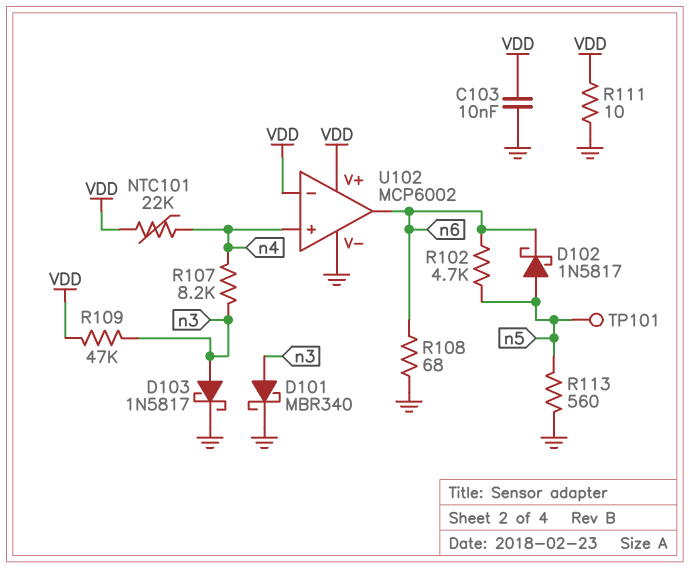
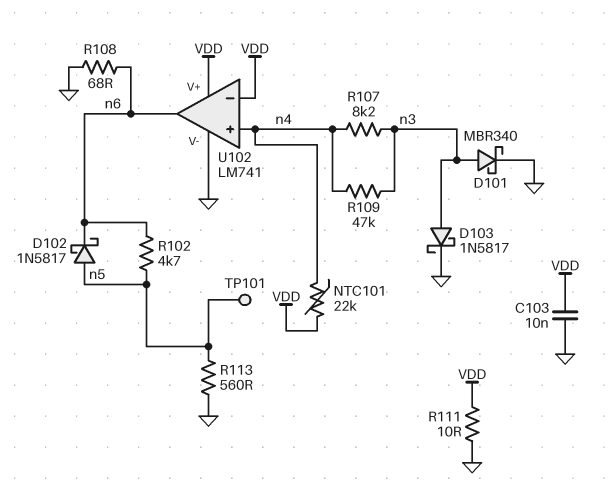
R109: 47k (VDD, n3) -> 47k (n3, n4)
U102: MCP6002 -> LM741

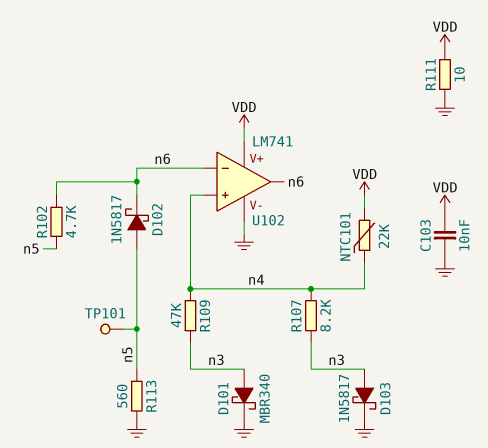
R108: 68 (GND, n6) -> none
U102 pin in-: VDD -> n6

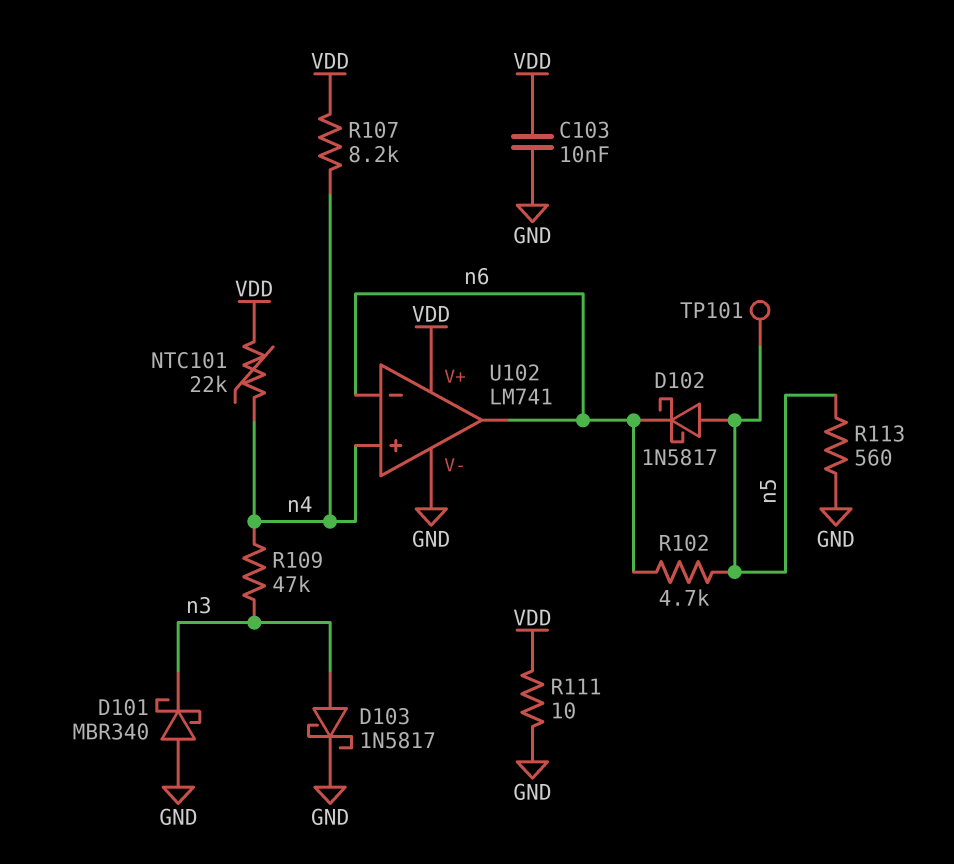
D101: schottky MBR340 (A n3, K GND) -> schottky MBR340 (A GND, K n3)
R107: 8.2k (n3, n4) -> 8.2k (VDD, n4)

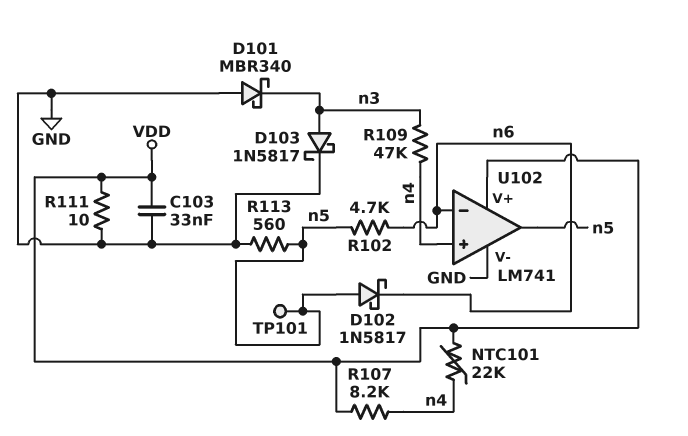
C103: 10nF (GND, VDD) -> 33nF (GND, VDD)
U102 pin out: n6 -> n5

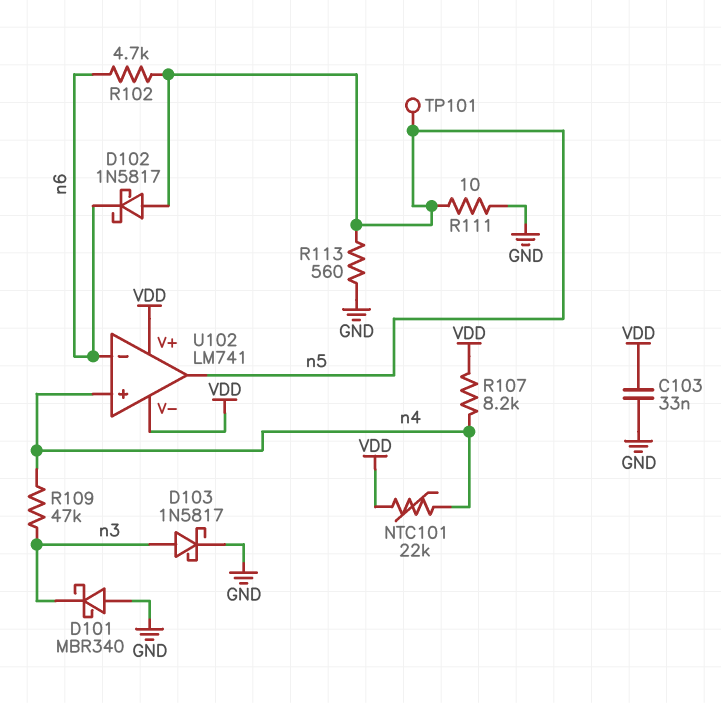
R111: 10 (GND, VDD) -> 10 (GND, n5)
U102 pin V-: GND -> VDD

